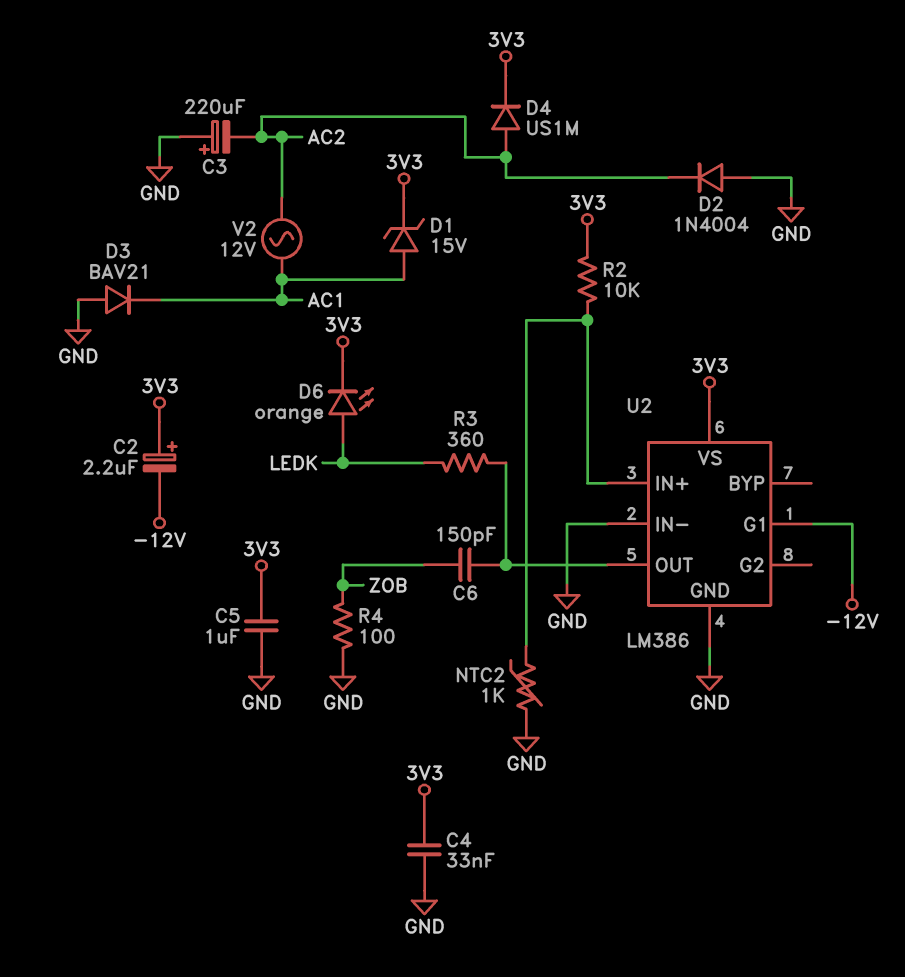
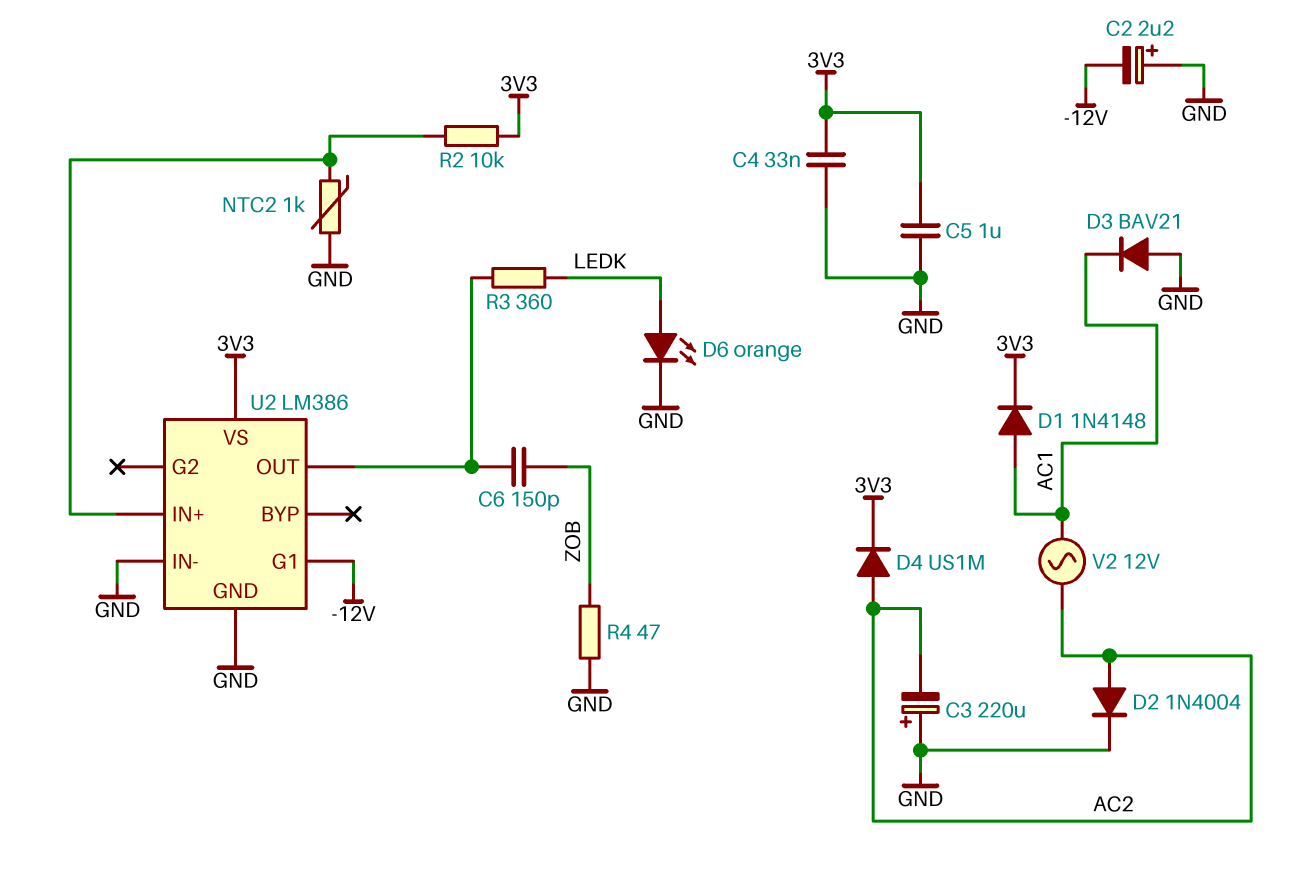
C2: 2.2uF (plus 3V3, minus -12V) -> 2.2uF (plus GND, minus -12V)
D1: zener 15V (A AC1, K 3V3) -> diode 1N4148 (A AC1, K 3V3)
D2: diode 1N4004 (A GND, K AC2) -> diode 1N4004 (A AC2, K GND)
D6: LED orange (A LEDK, K 3V3) -> LED orange (A LEDK, K GND)
R4: 100 (GND, ZOB) -> 47 (GND, ZOB)

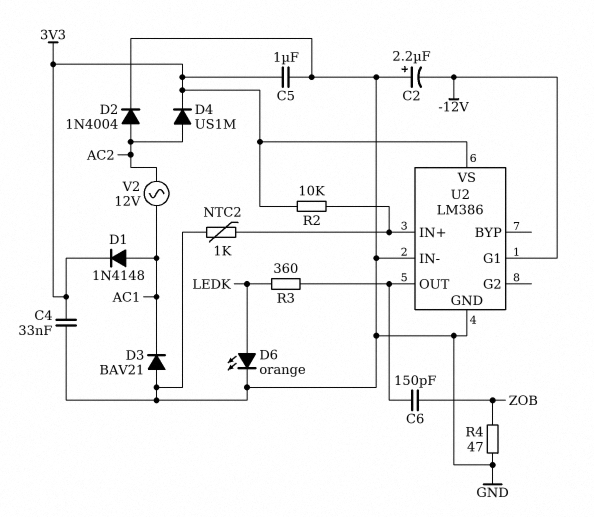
C3: 220uF (plus GND, minus AC2) -> none

